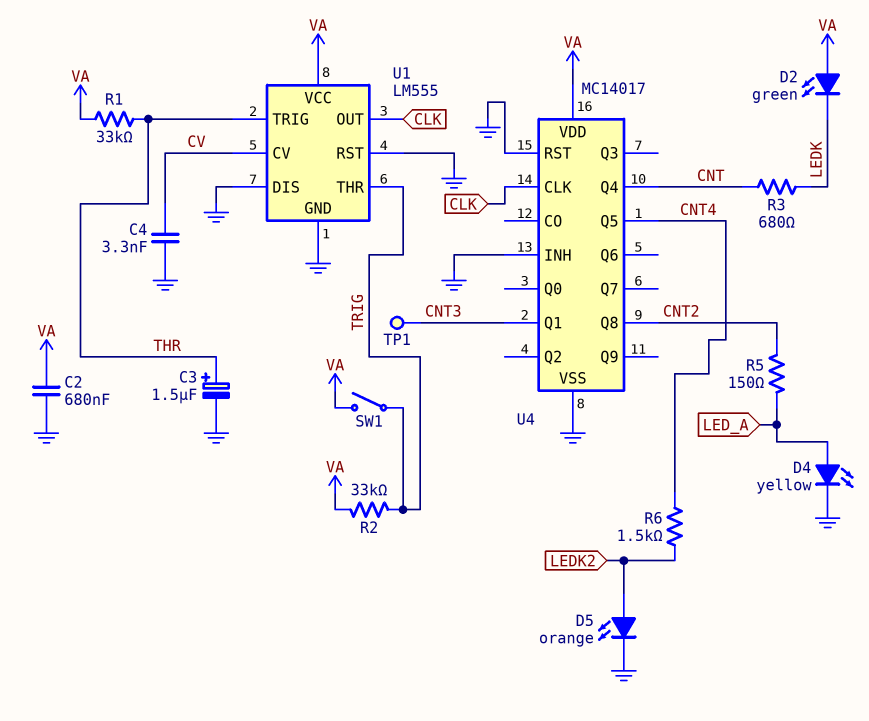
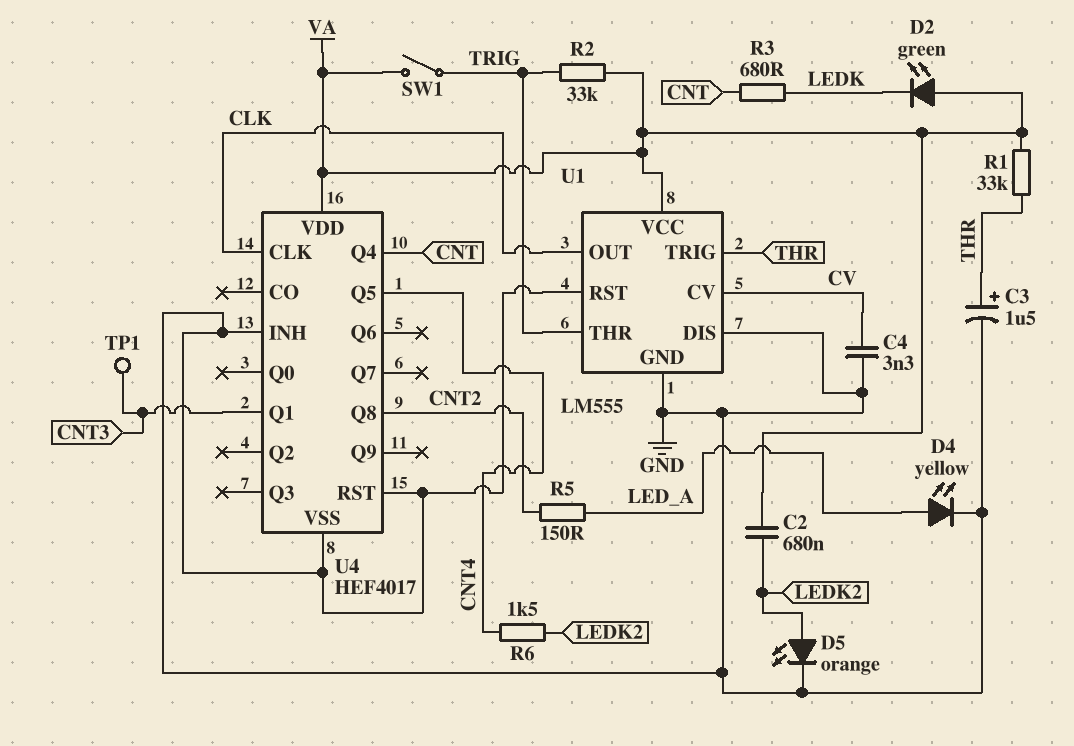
C2: 680nF (GND, VA) -> 680nF (LEDK2, VA)
U4: MC14017 -> HEF4017

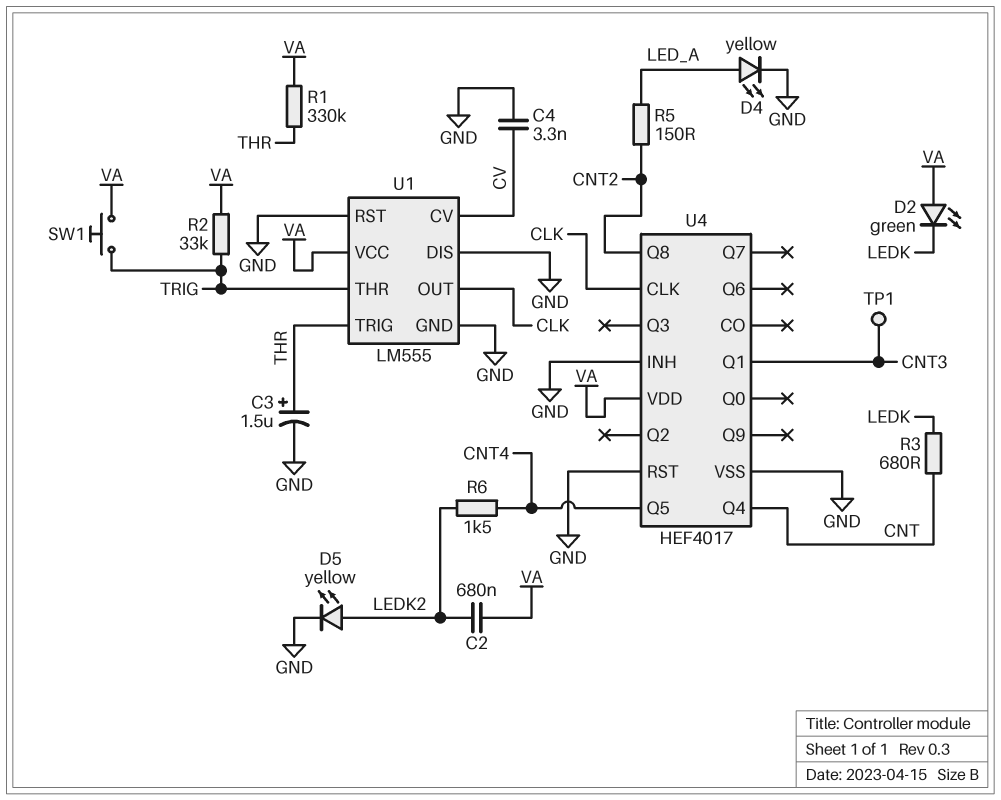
D5: LED orange (A LEDK2, K GND) -> LED yellow (A LEDK2, K GND)
R1: 33k (THR, VA) -> 330k (THR, VA)
SW1: switch (TRIG, VA) -> button (TRIG, VA)

